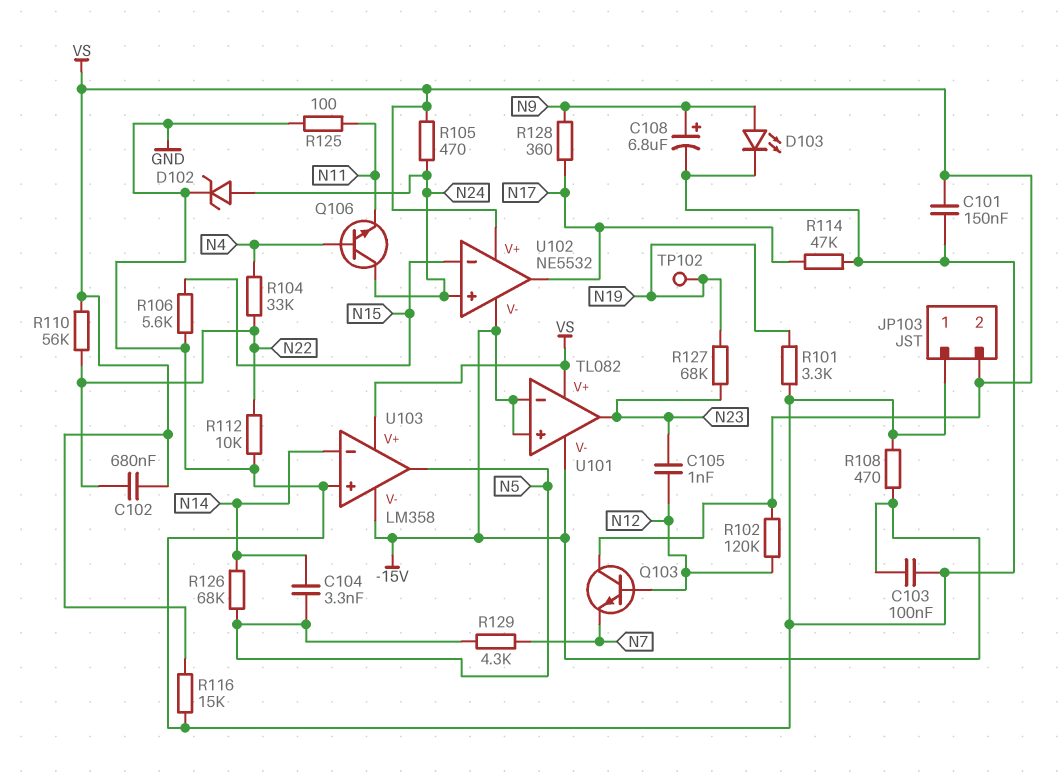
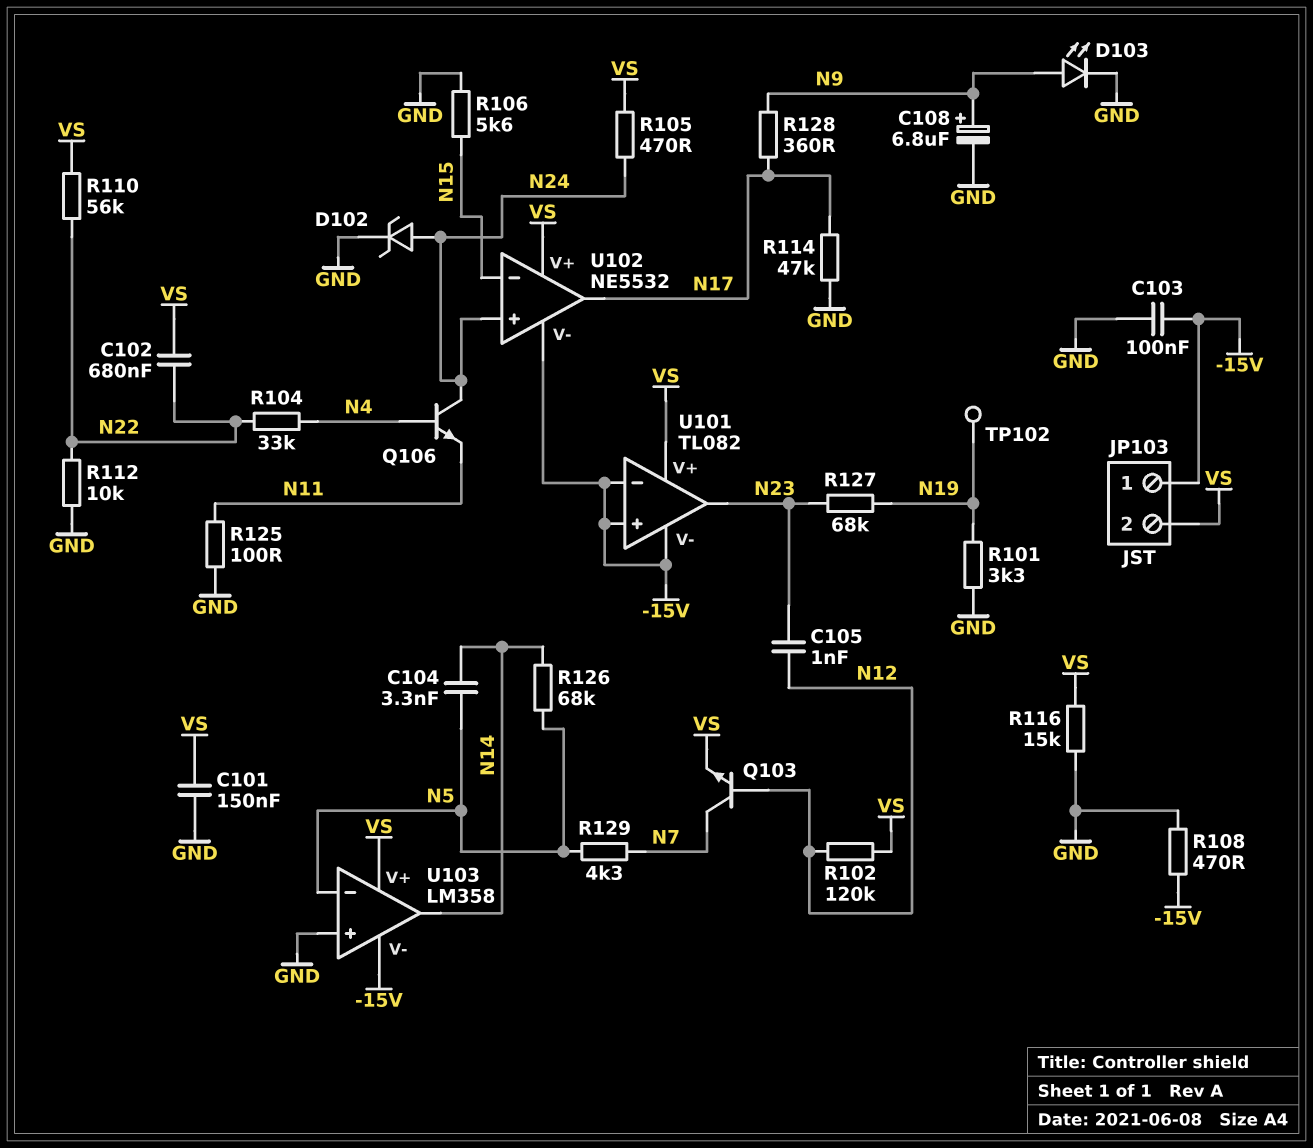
JP103 pin 1: GND -> -15V
Q103: NPN (B N12, C VS, E N7) -> NPN (B N12, C N7, E VS)
U103 pin in-: N14 -> N5
U103 pin out: N5 -> N14

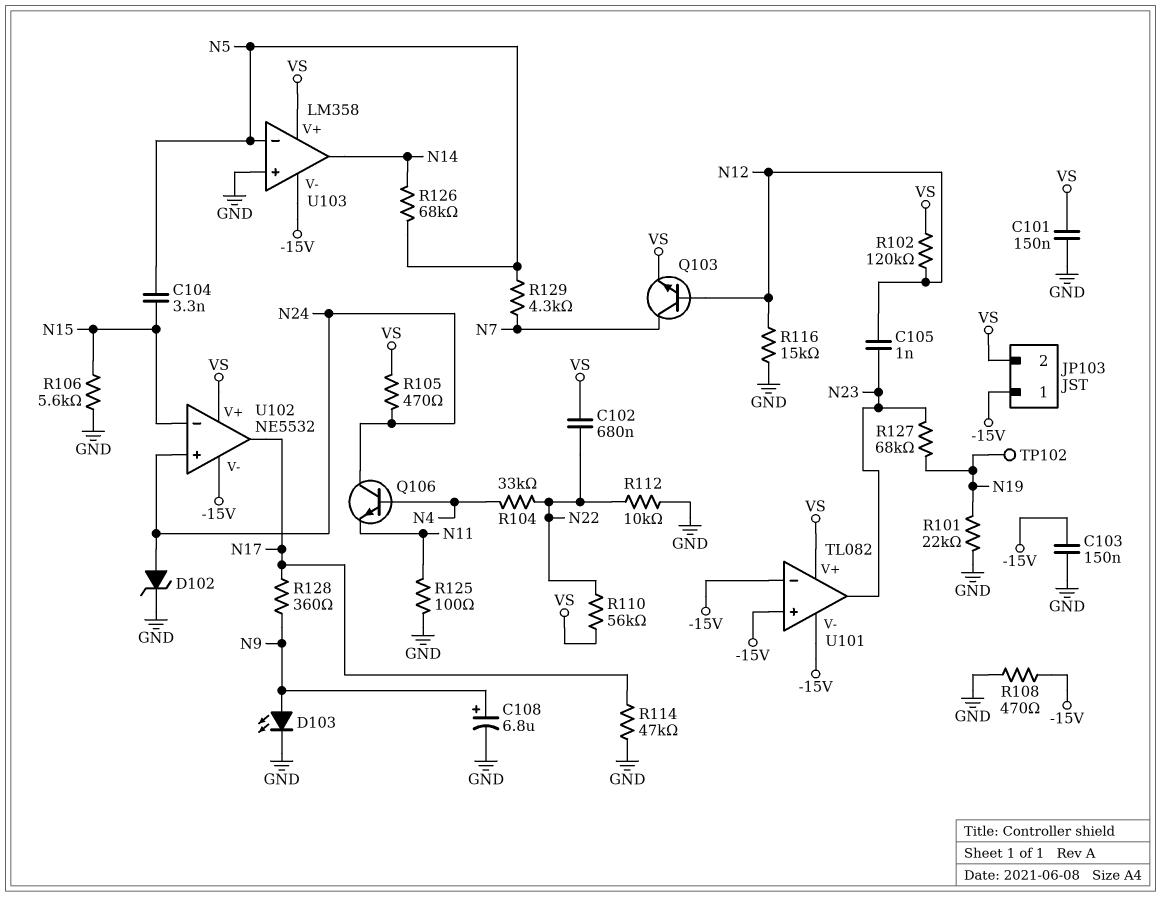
C103: 100nF (-15V, GND) -> 150nF (-15V, GND)
C104: 3.3nF (N5, N14) -> 3.3nF (N5, N15)
R101: 3.3k (GND, N19) -> 22k (GND, N19)
R116: 15k (GND, VS) -> 15k (GND, N12)

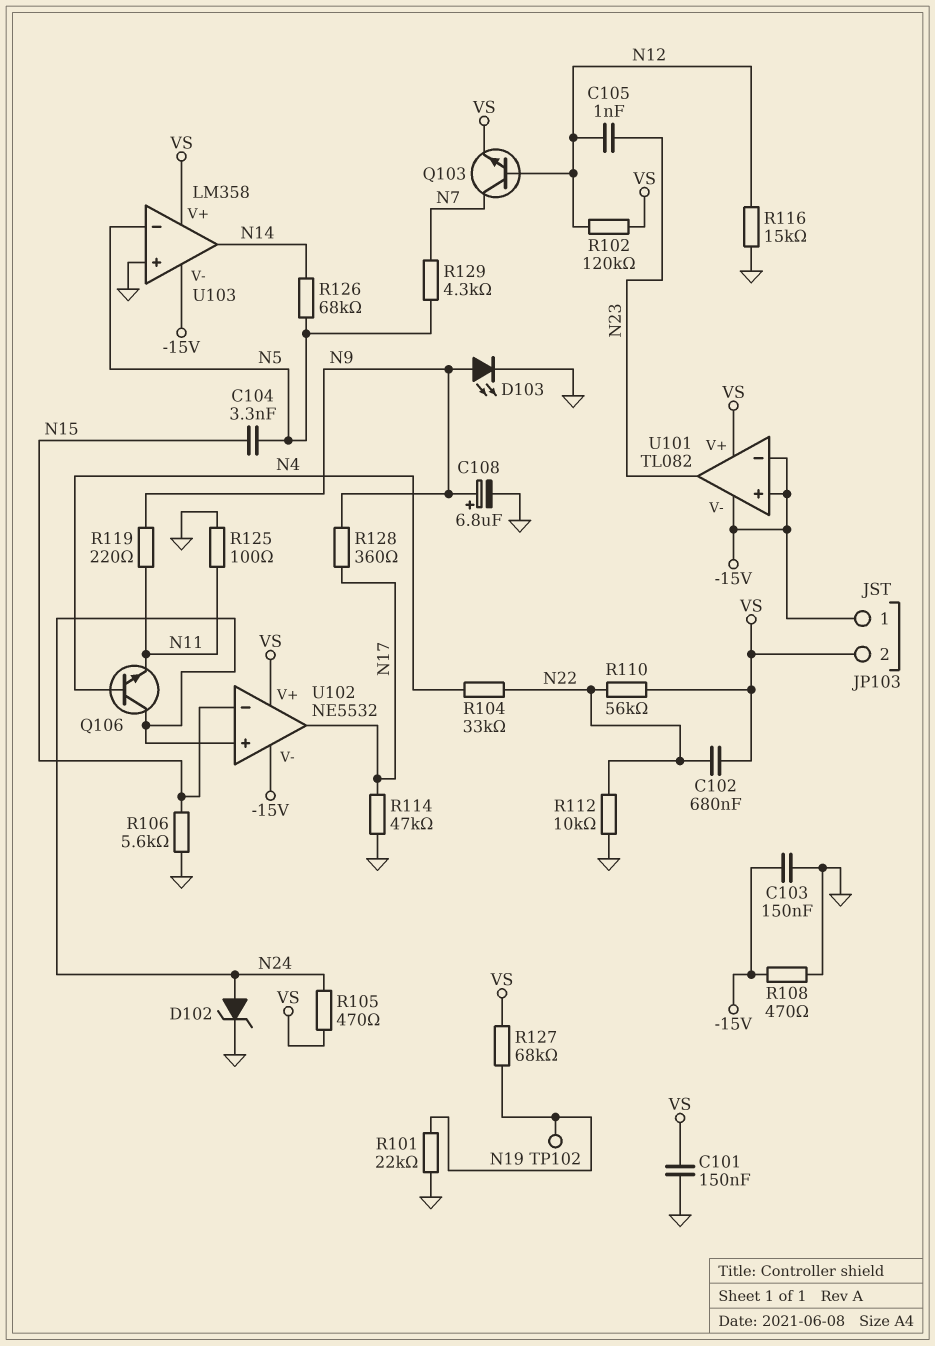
R119: none -> 220 (N9, N11)
R127: 68k (N19, N23) -> 68k (N19, VS)

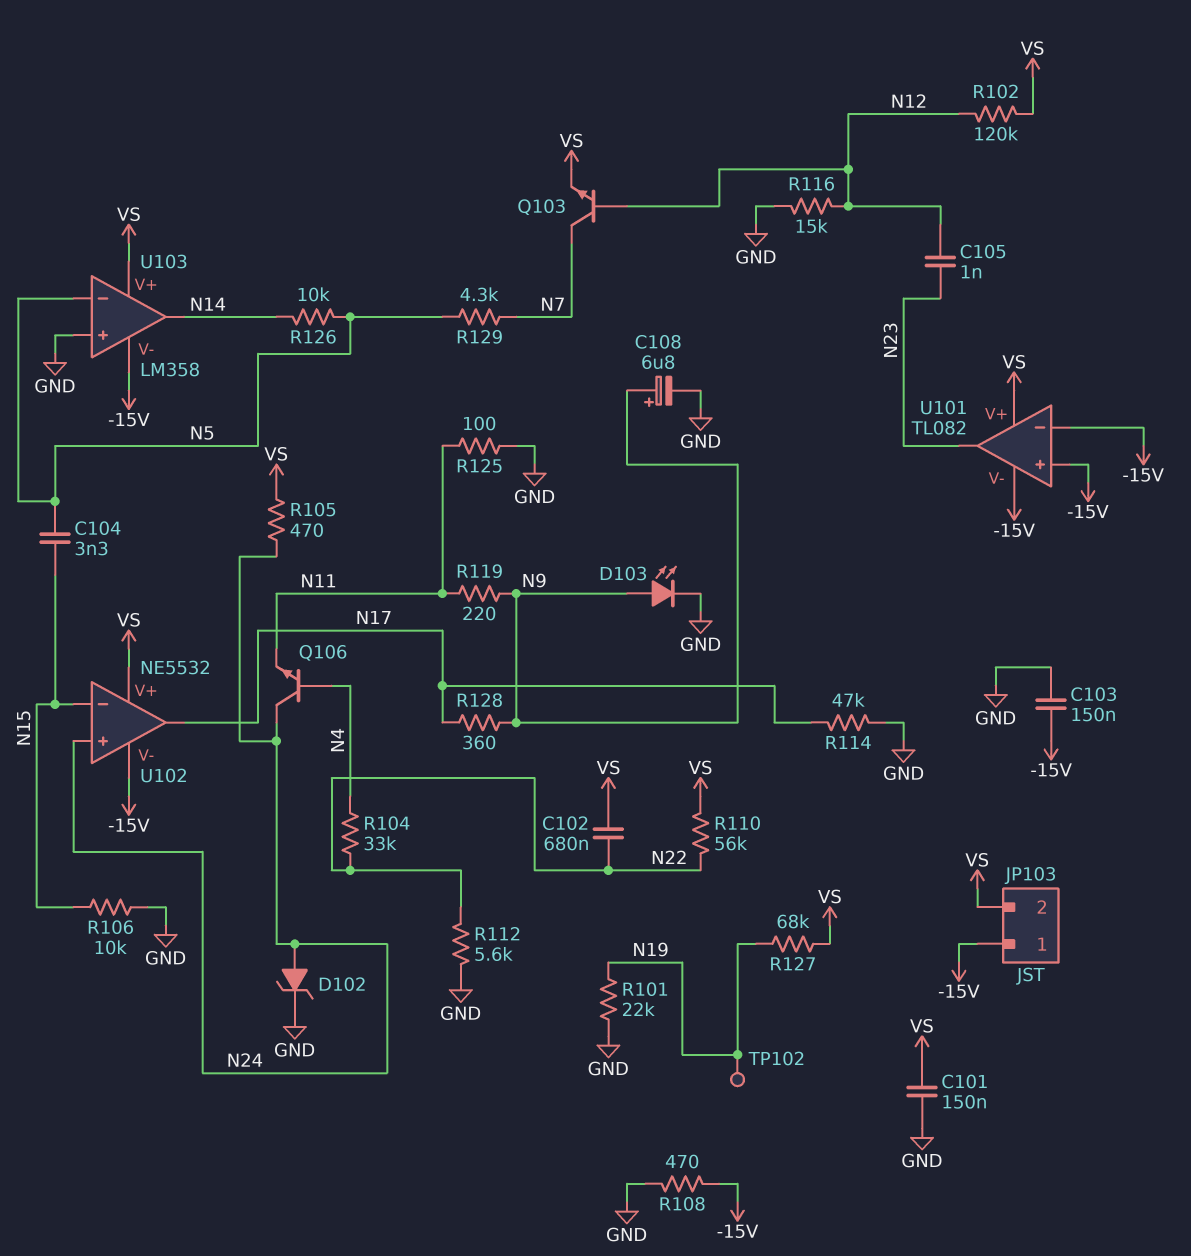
R106: 5.6k (GND, N15) -> 10k (GND, N15)
R112: 10k (GND, N22) -> 5.6k (GND, N22)
R126: 68k (N5, N14) -> 10k (N5, N14)

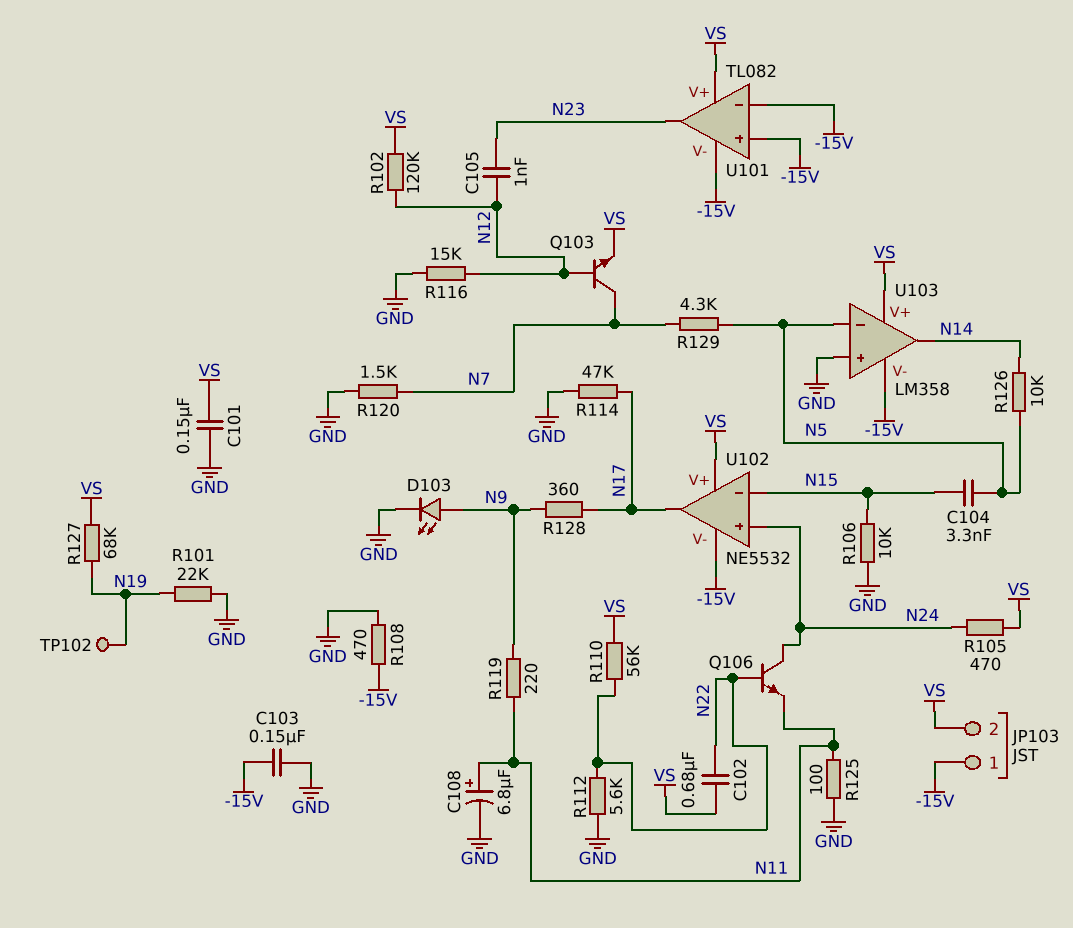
C108: 6.8uF (plus N9, minus GND) -> 6.8uF (plus N11, minus GND)
D102: zener (A N24, K GND) -> none
Q106: NPN (B N4, C N24, E N11) -> NPN (B N22, C N24, E N11)
R104: 33k (N4, N22) -> none
R120: none -> 1.5k (GND, N7)

